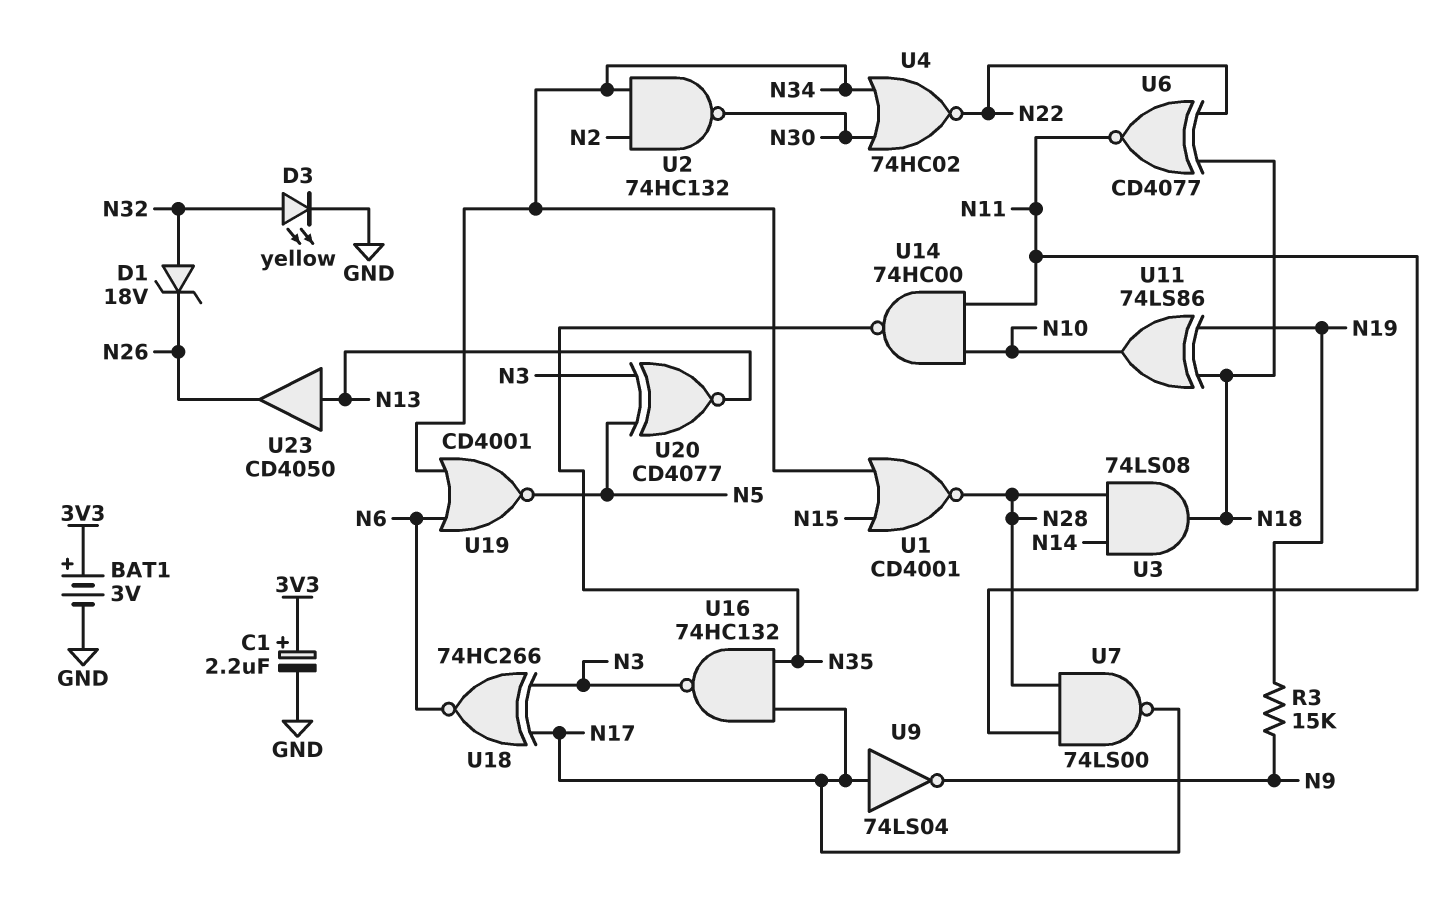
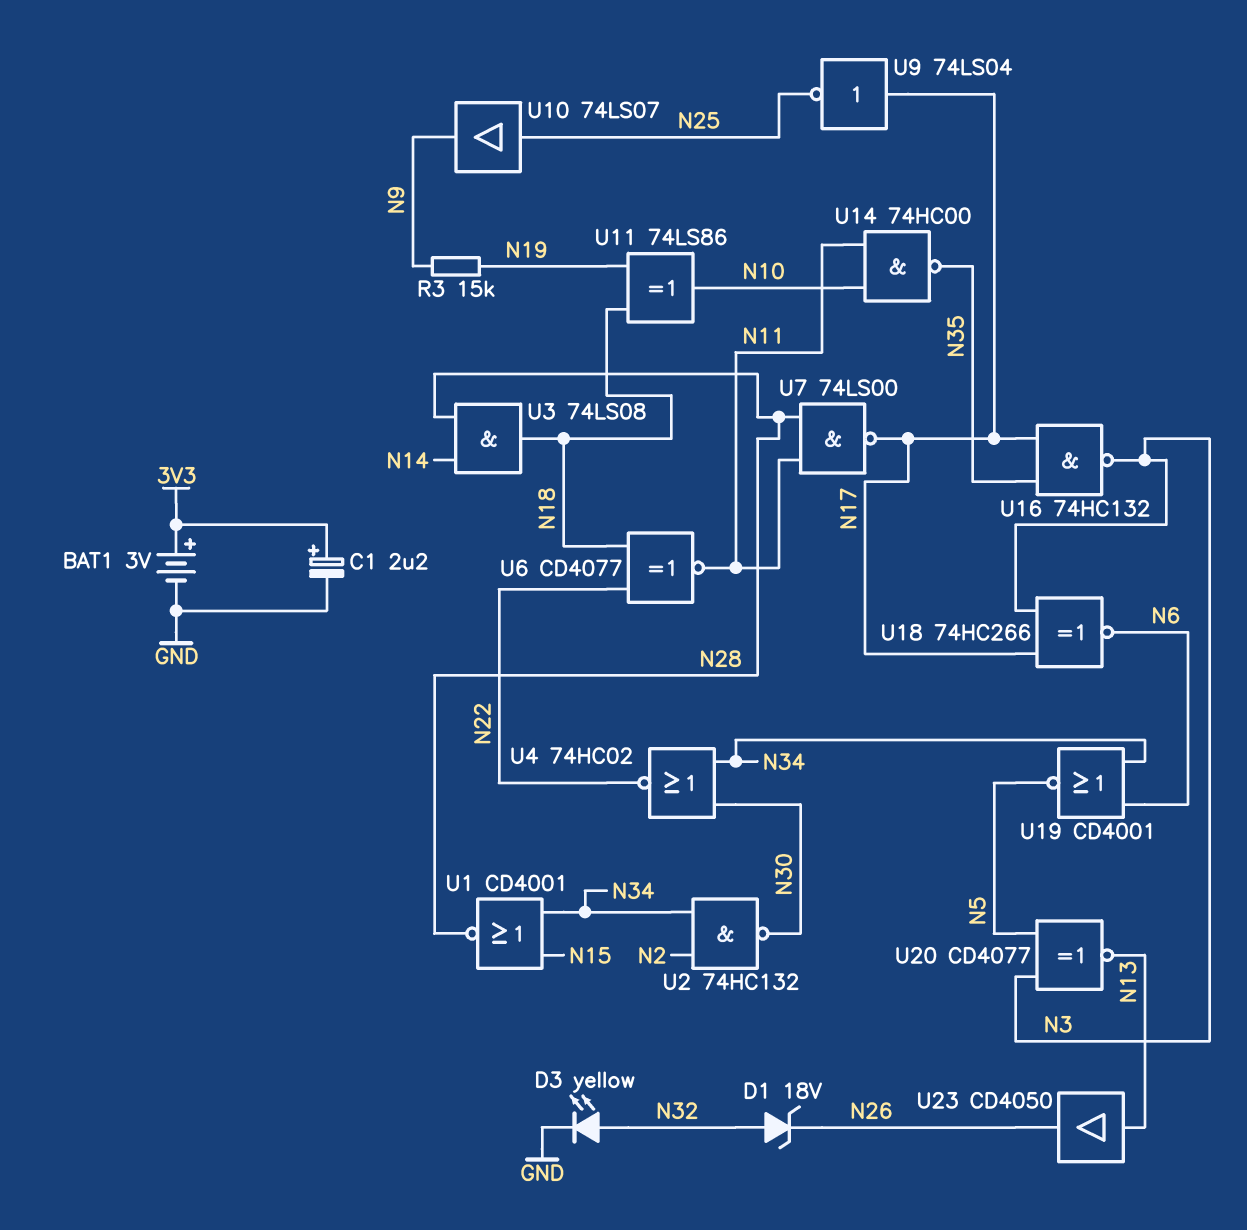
U9: NOT 74LS04 (in N17, out N9) -> NOT 74LS04 (in N17, out N25)
U10: none -> buffer 74LS07 (in N25, out N9)

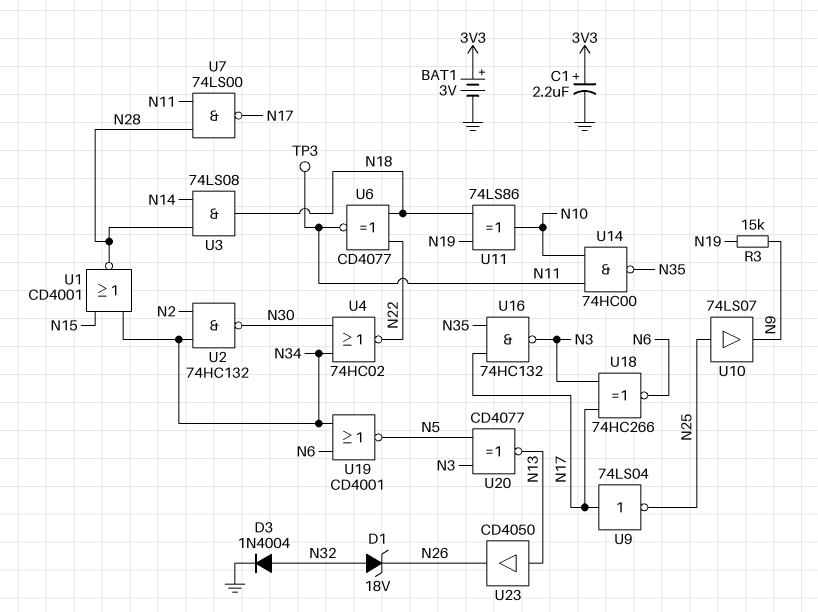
D3: LED yellow (A N32, K GND) -> diode 1N4004 (A N32, K GND)
TP3: none -> test point (N11)

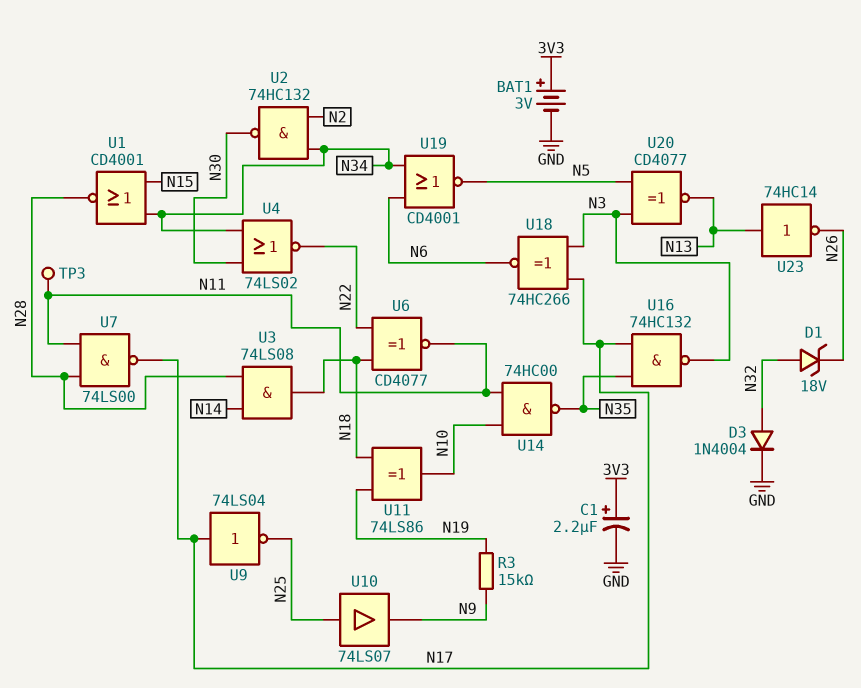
U4: NOR 74HC02 (in N30, in N34, out N22) -> NOR 74LS02 (in N30, in N34, out N22)
U23: buffer CD4050 (in N13, out N26) -> NOT 74HC14 (in N13, out N26)

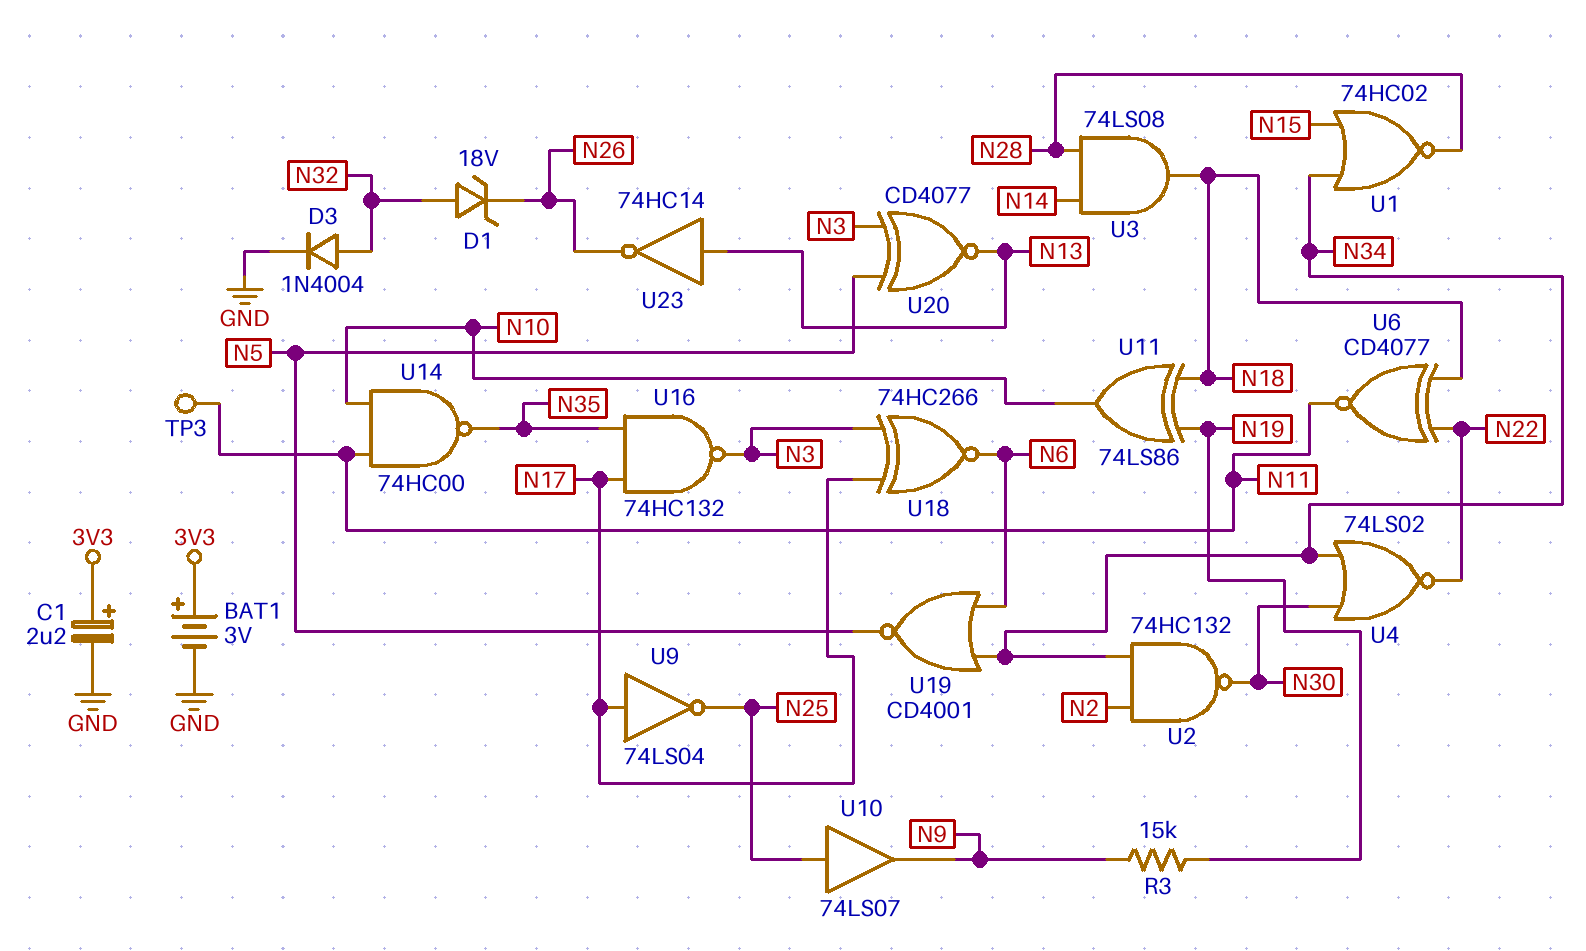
U1: NOR CD4001 (in N15, in N34, out N28) -> NOR 74HC02 (in N15, in N34, out N28)
U7: NAND 74LS00 (in N11, in N28, out N17) -> none

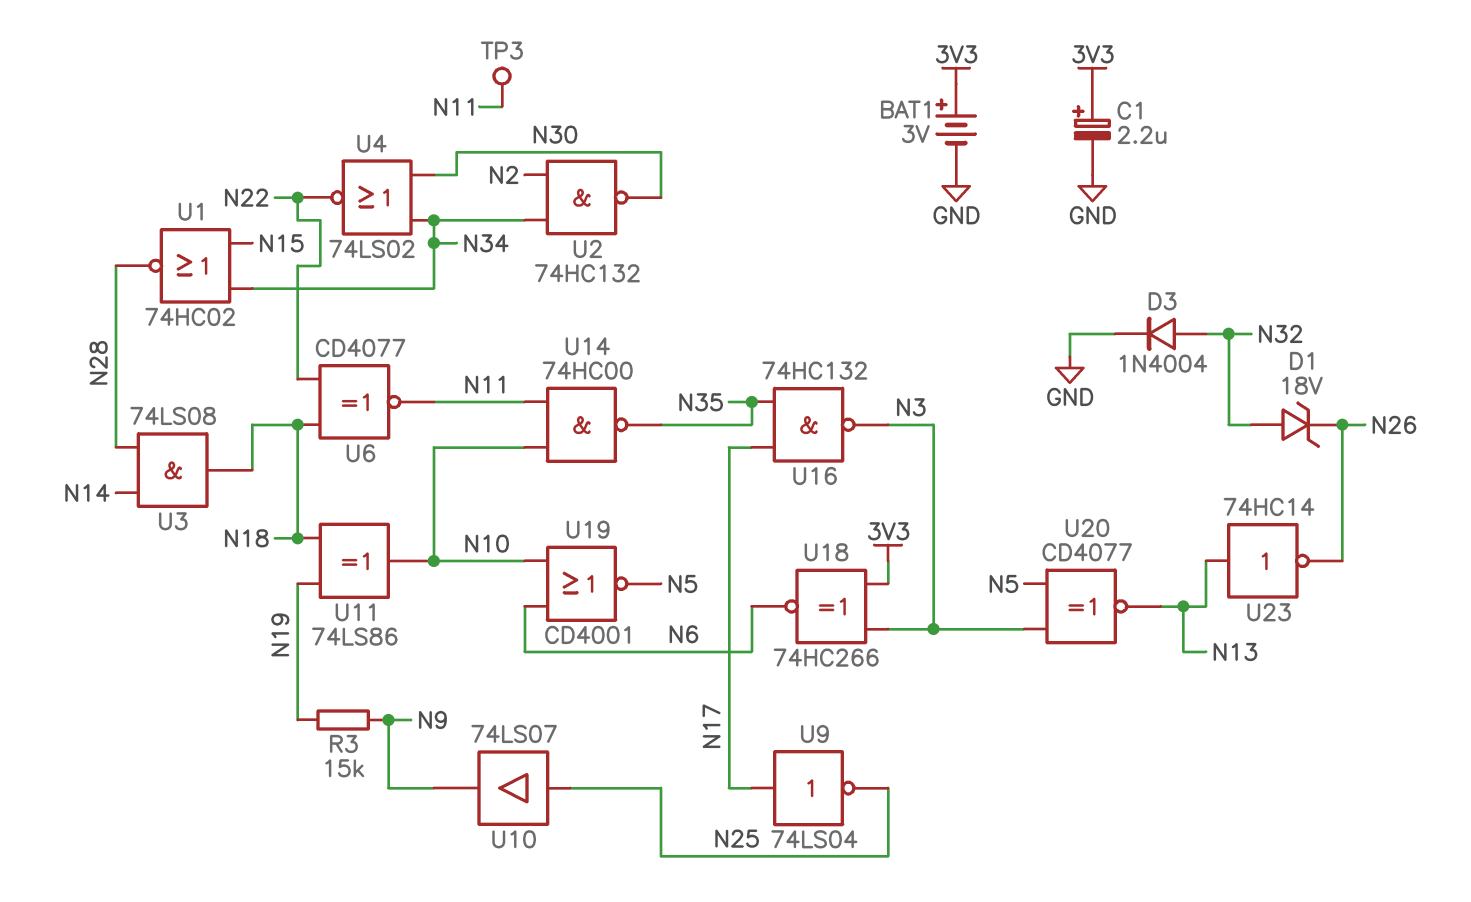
U18: XNOR 74HC266 (in N3, in N17, out N6) -> XNOR 74HC266 (in 3V3, in N3, out N6)
U19: NOR CD4001 (in N6, in N34, out N5) -> NOR CD4001 (in N6, in N10, out N5)

